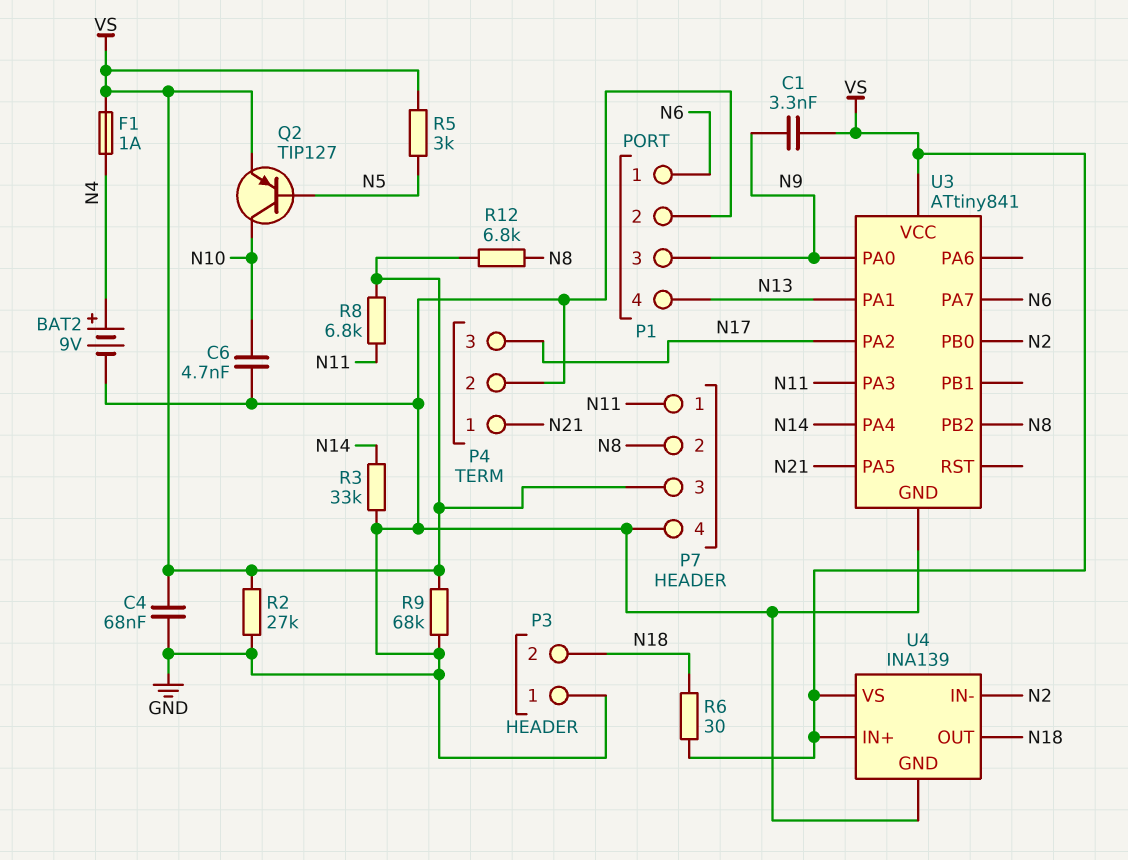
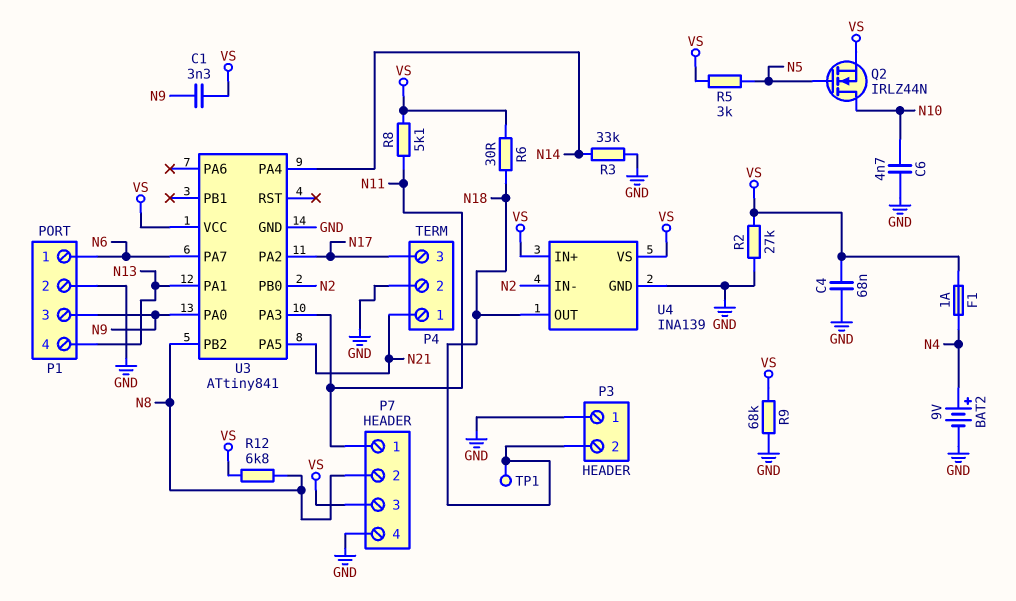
Q2: PNP TIP127 (B N5, C N10, E VS) -> NMOS IRLZ44N (G N5, D N10, S VS)
R8: 6.8k (N11, VS) -> 5.1k (N11, VS)
TP1: none -> test point (N18)

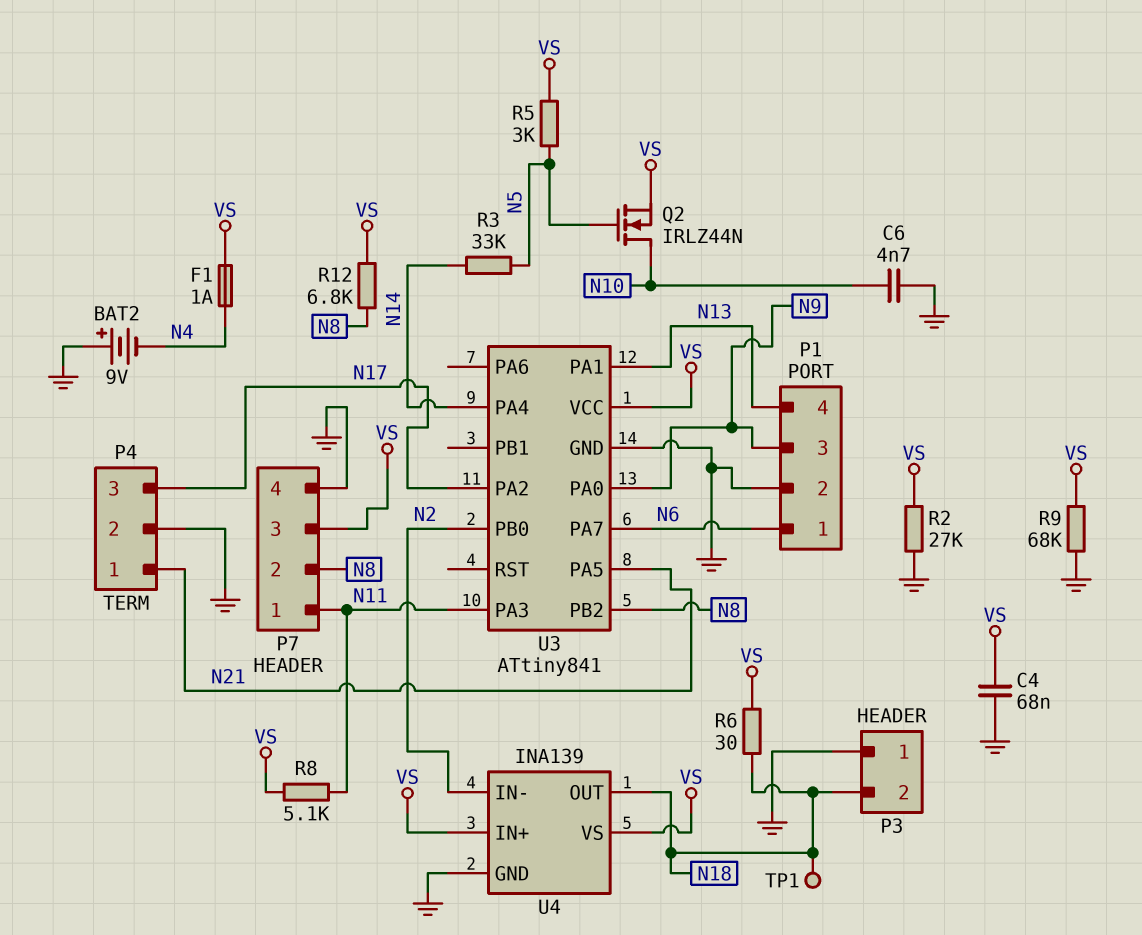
BAT2: 9V (plus N4, minus GND) -> 9V (plus GND, minus N4)
C1: 3.3nF (N9, VS) -> none
R3: 33k (GND, N14) -> 33k (N5, N14)

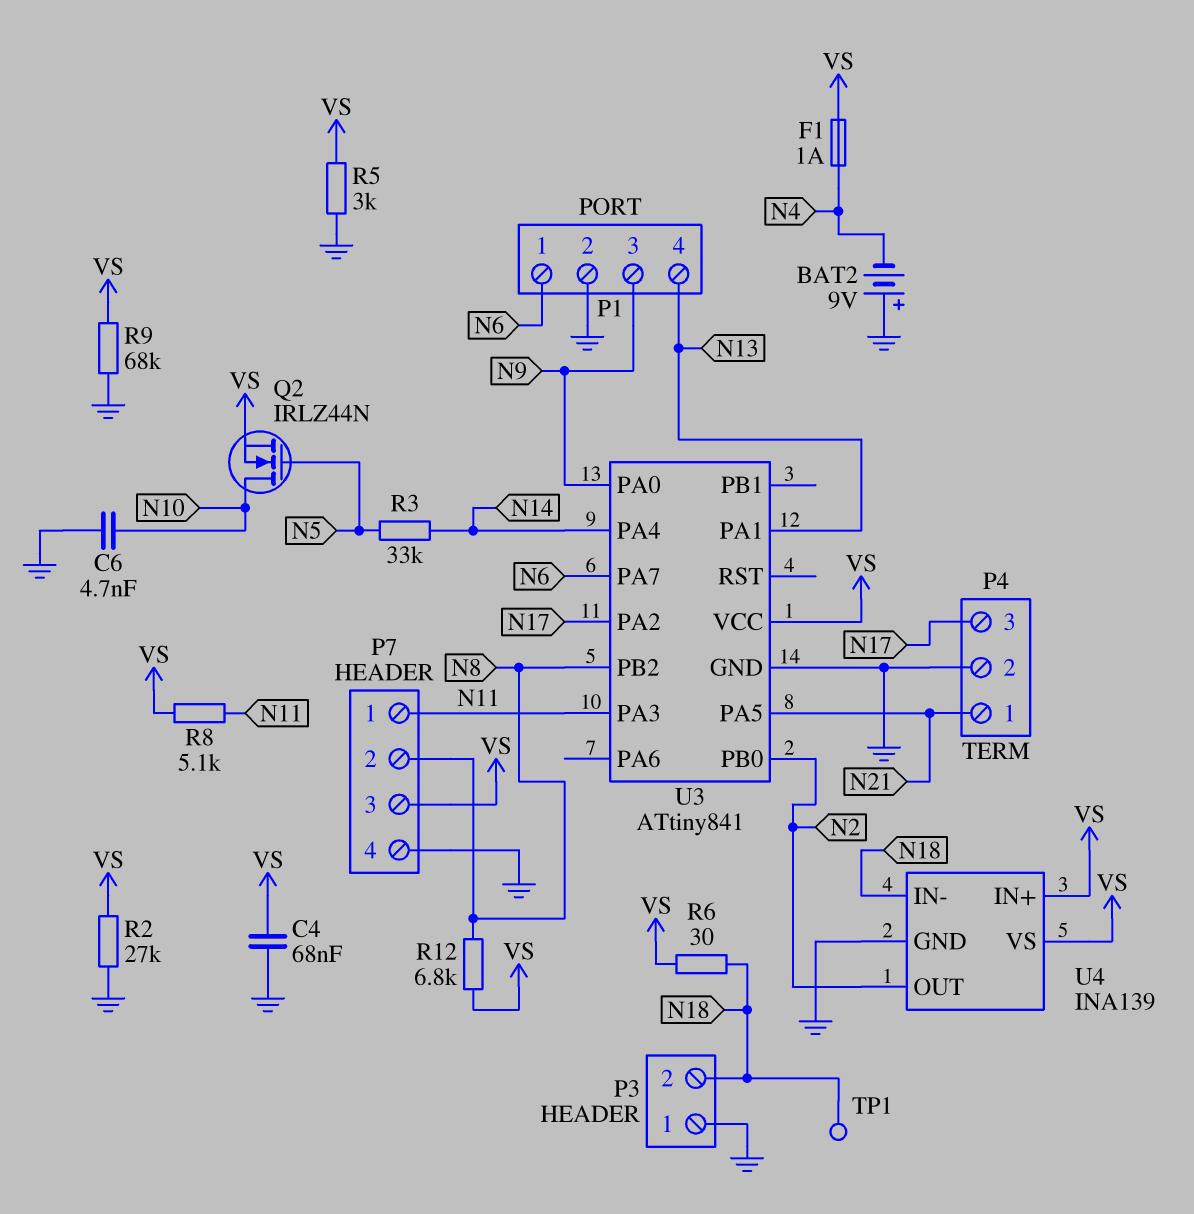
R5: 3k (N5, VS) -> 3k (GND, VS)
U4 pin IN-: N2 -> N18
U4 pin OUT: N18 -> N2

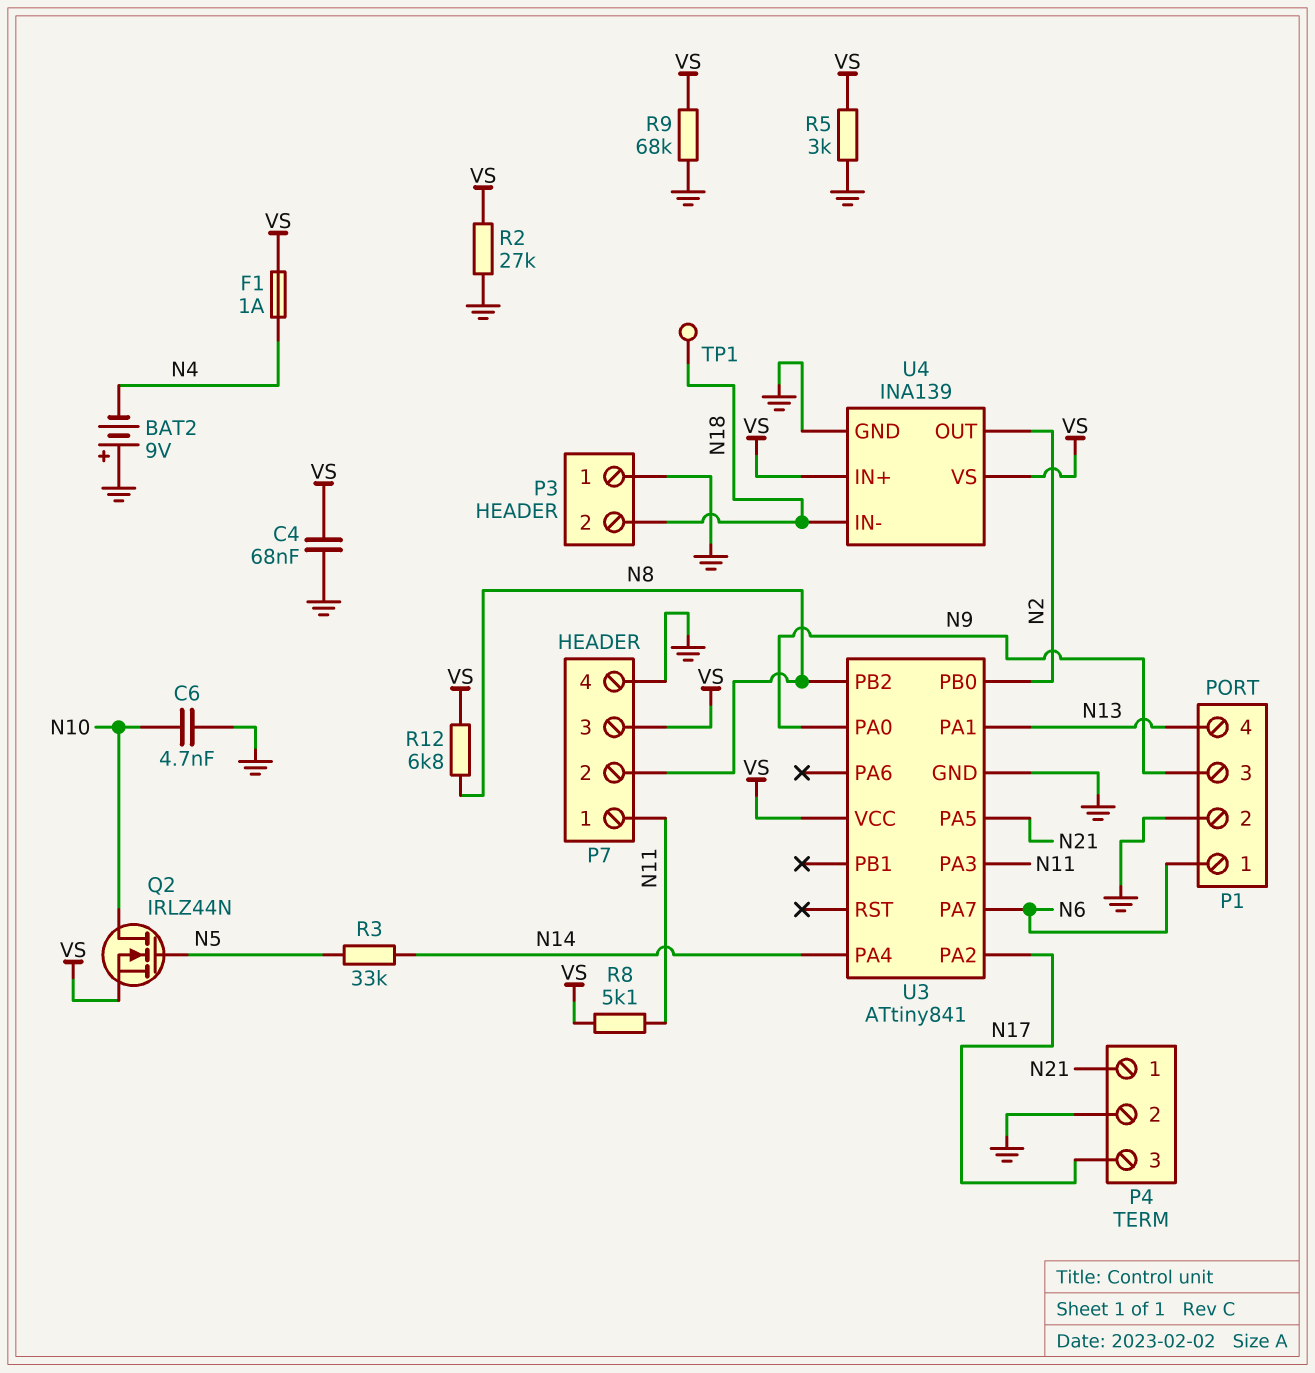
R6: 30 (N18, VS) -> none

